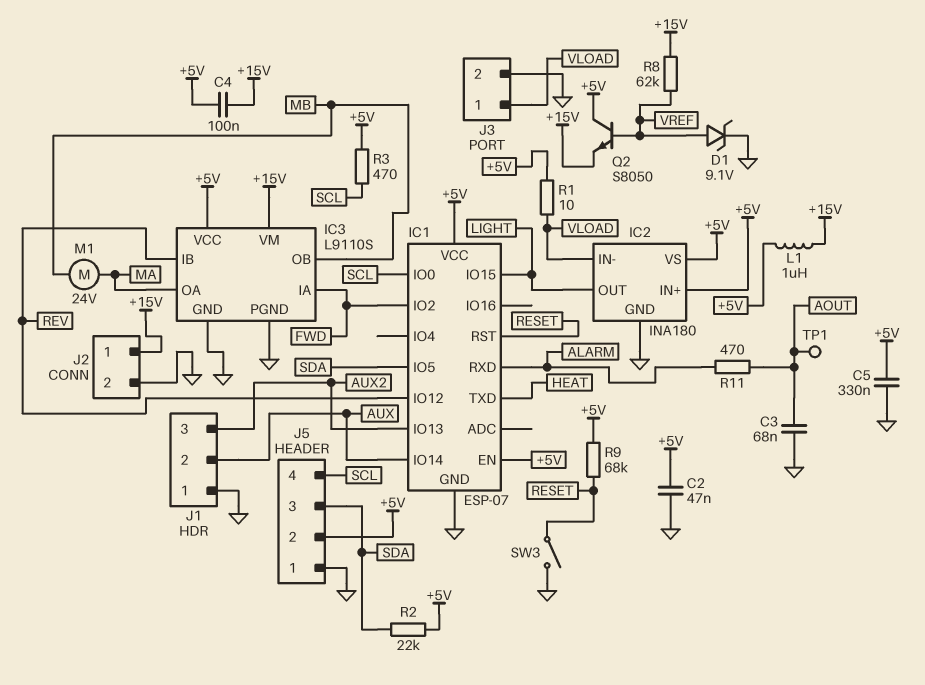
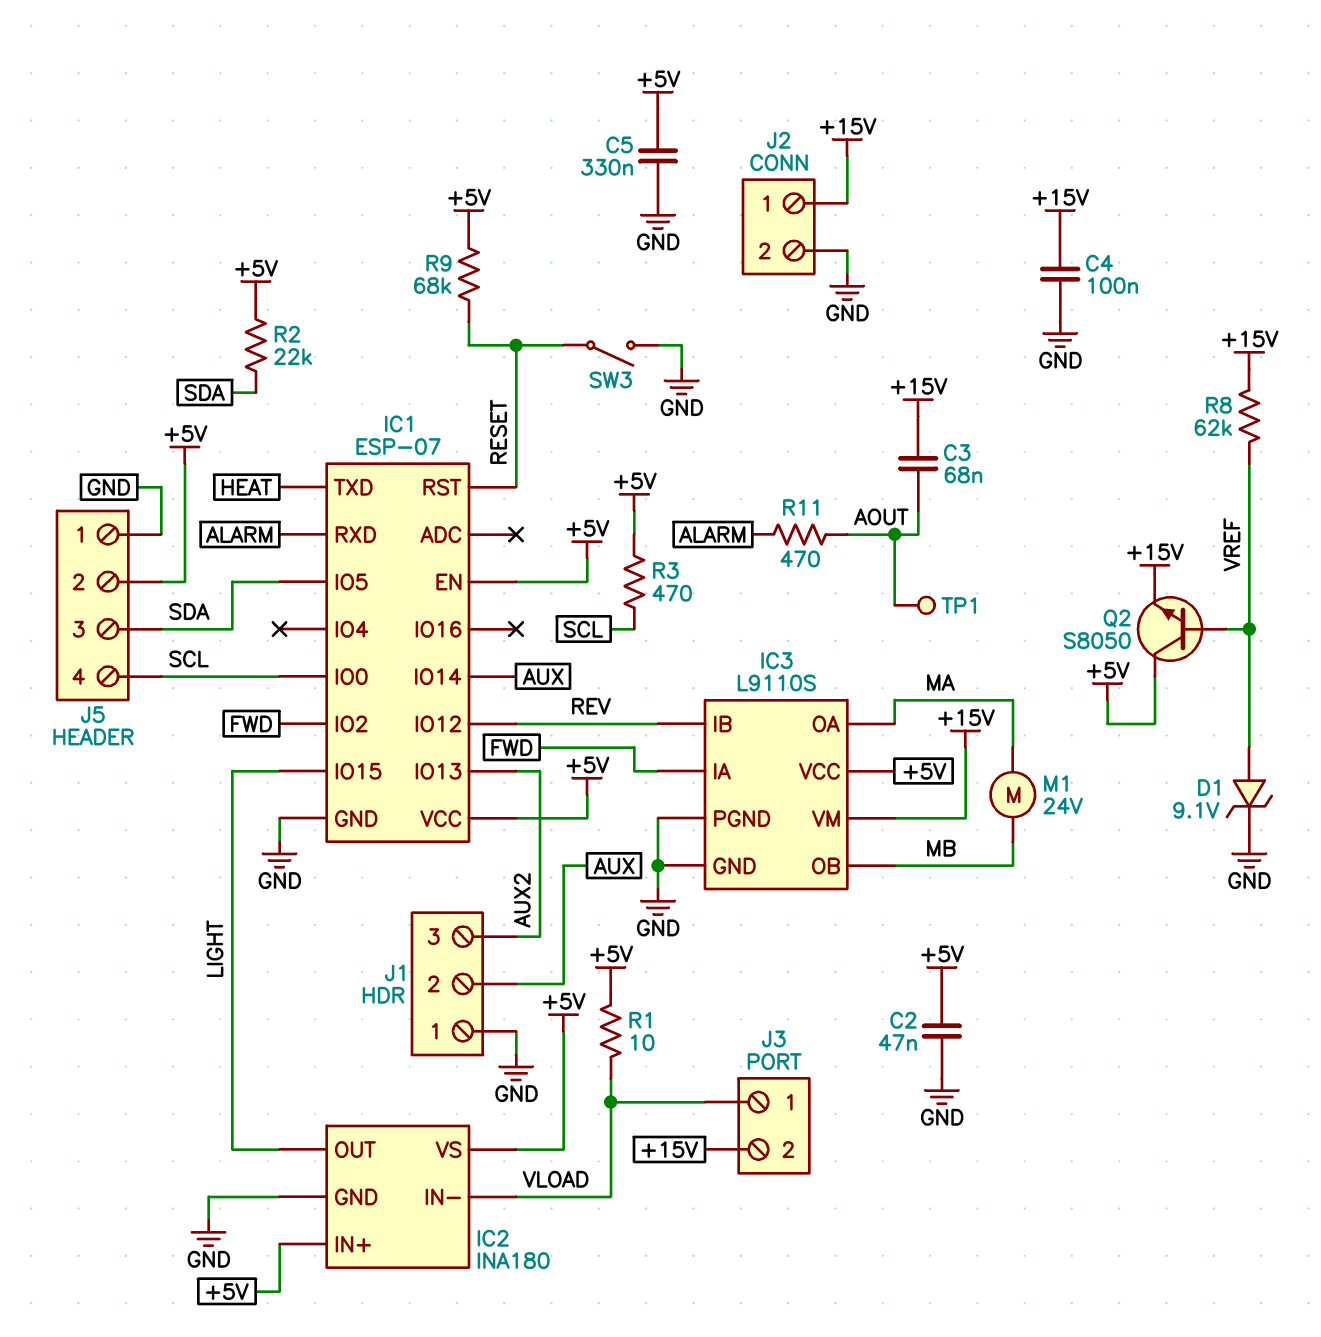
C3: 68nF (AOUT, GND) -> 68nF (+15V, AOUT)
C4: 100nF (+5V, +15V) -> 100nF (+15V, GND)
J3 pin 2: GND -> +15V
L1: 1uH (+5V, +15V) -> none

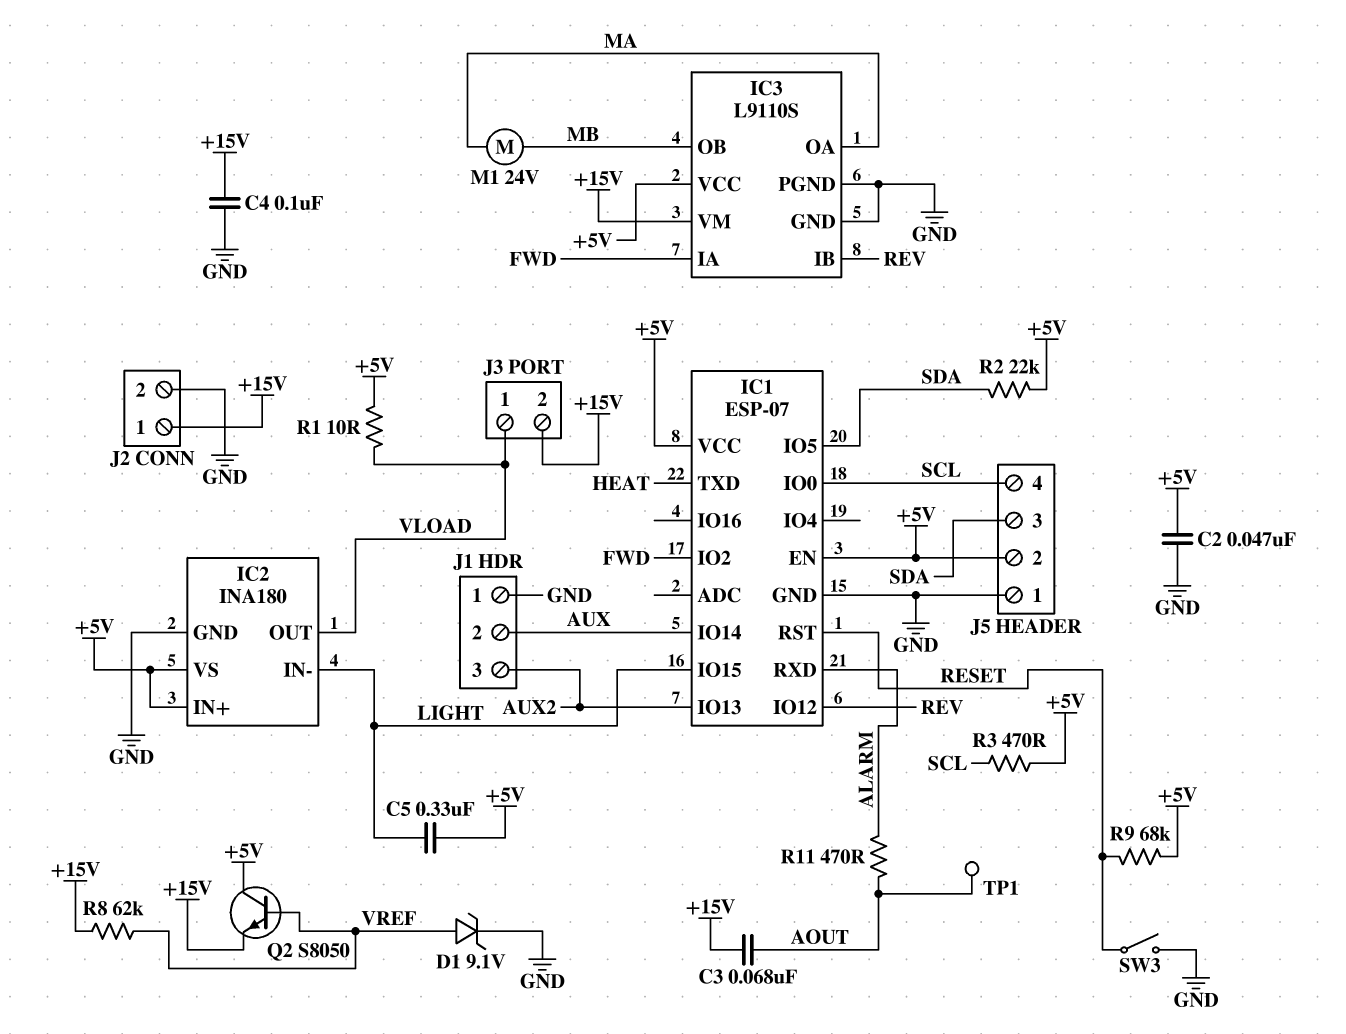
C5: 330nF (+5V, GND) -> 330nF (+5V, LIGHT)
IC2 pin IN-: VLOAD -> LIGHT
IC2 pin OUT: LIGHT -> VLOAD

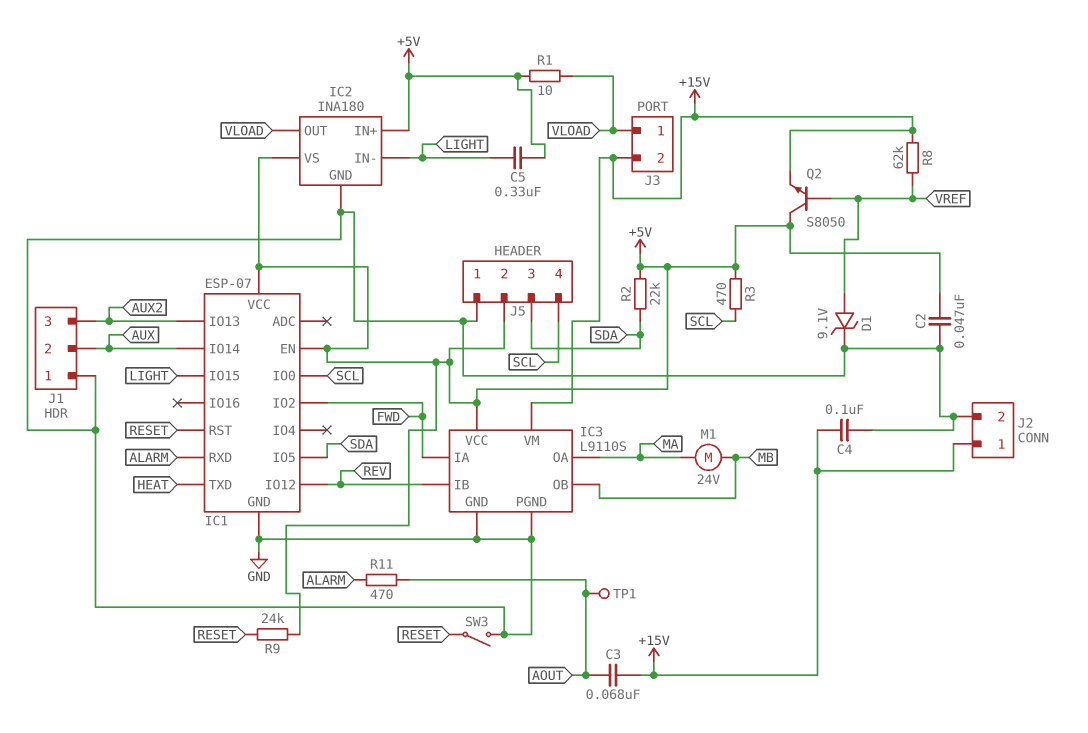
R9: 68k (+5V, RESET) -> 24k (+5V, RESET)

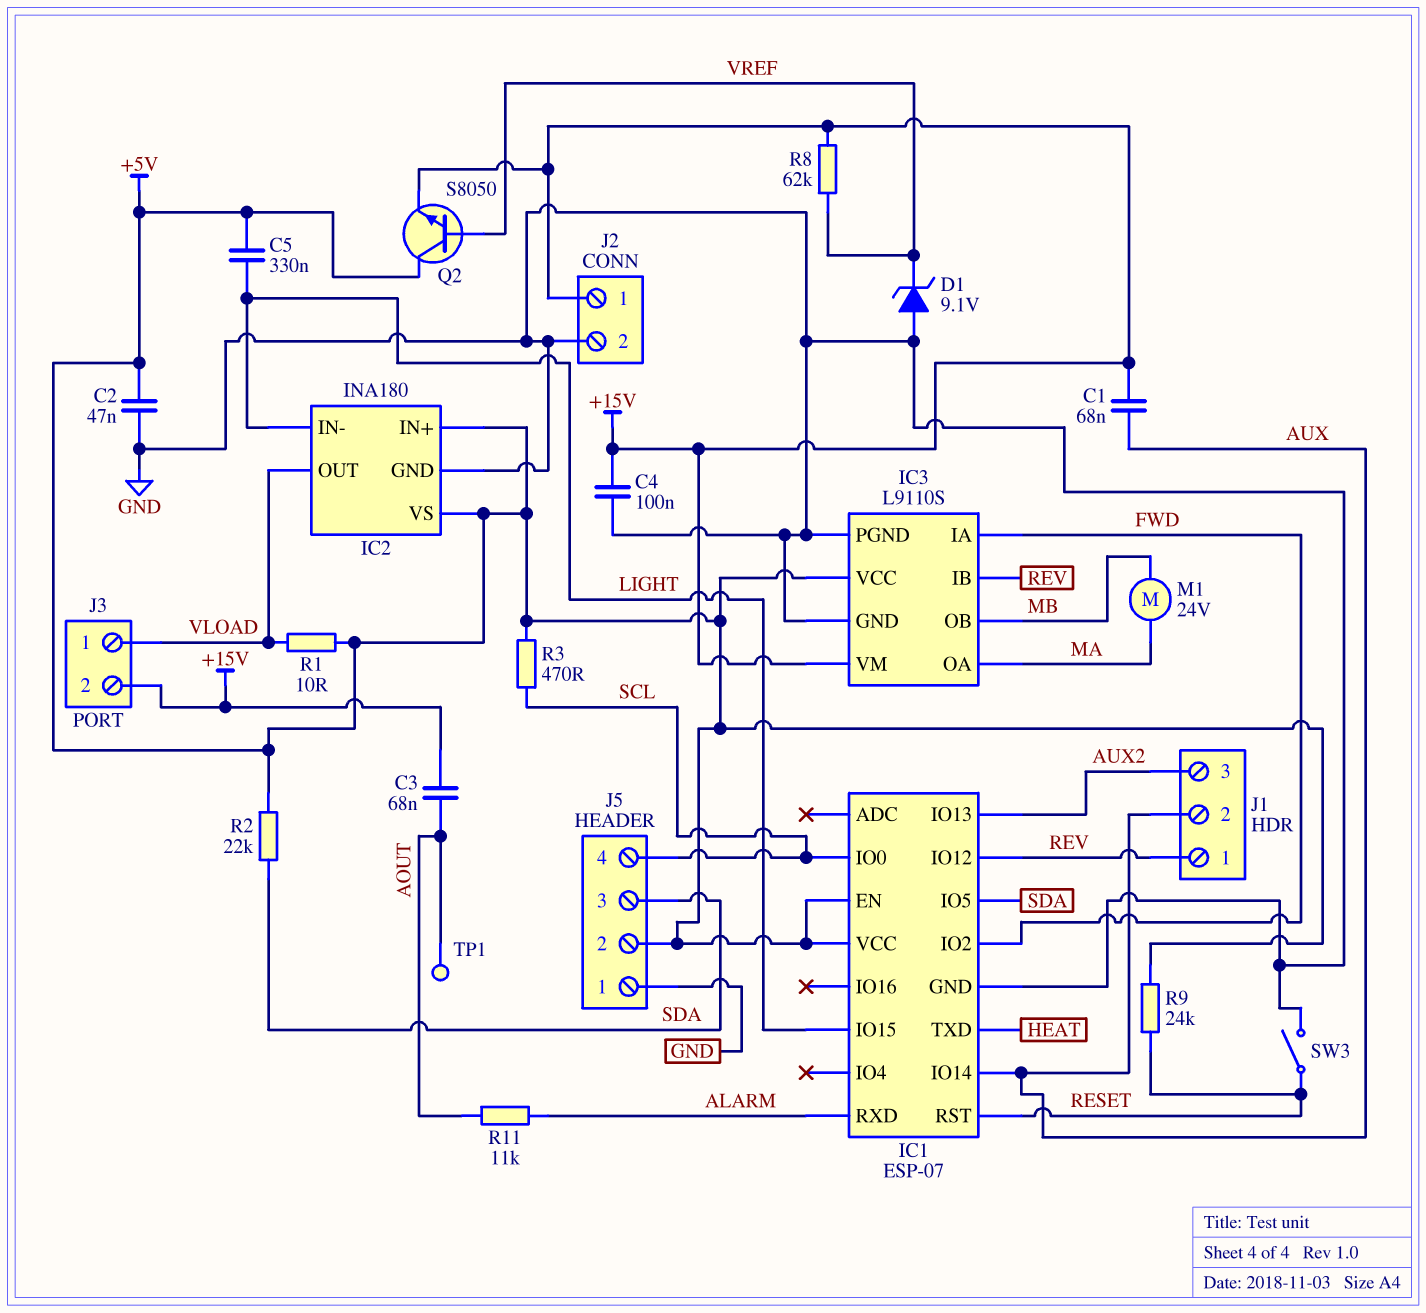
C1: none -> 68nF (+15V, AUX)
D1: zener 9.1V (A VREF, K GND) -> zener 9.1V (A GND, K VREF)
J1 pin 1: GND -> REV
R11: 470 (ALARM, AOUT) -> 11k (ALARM, AOUT)

